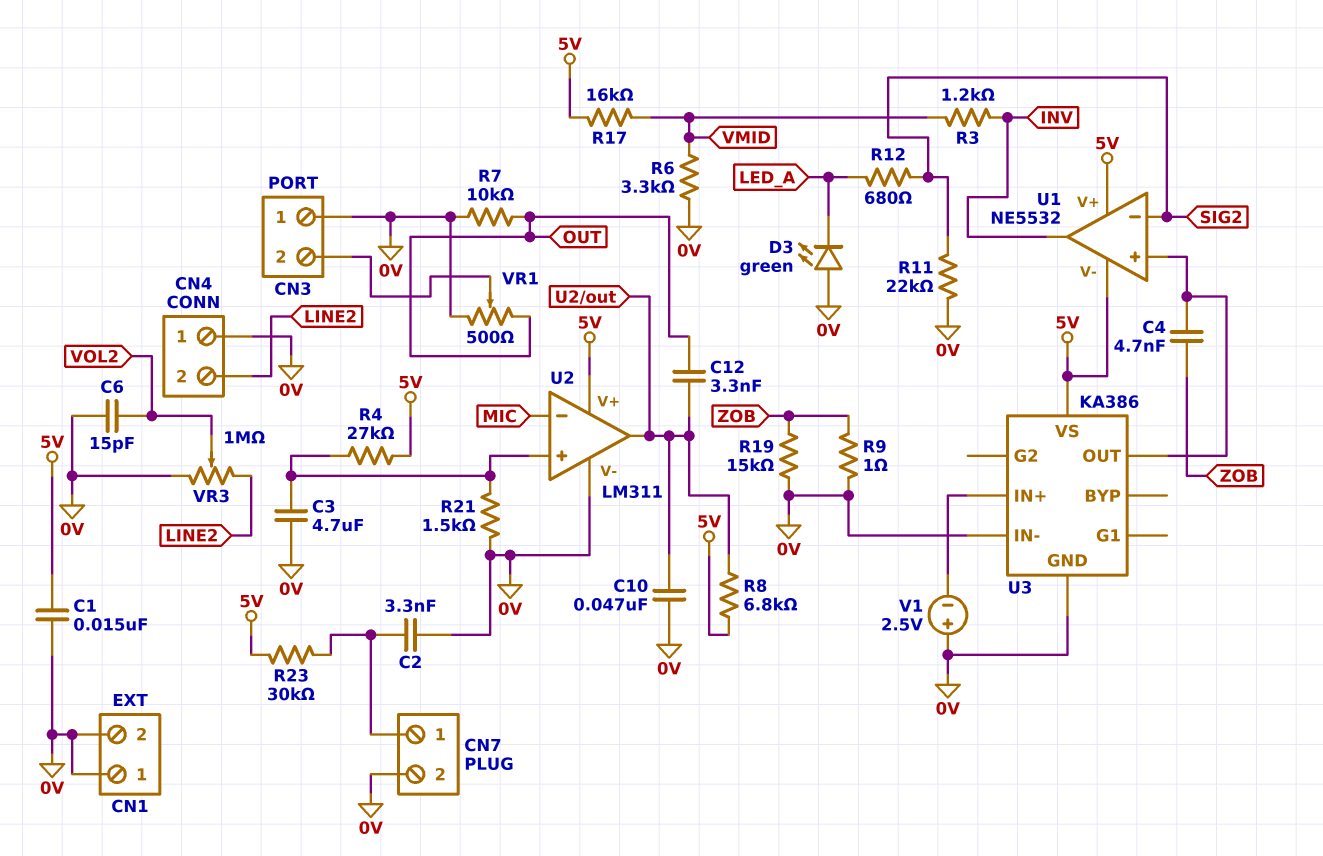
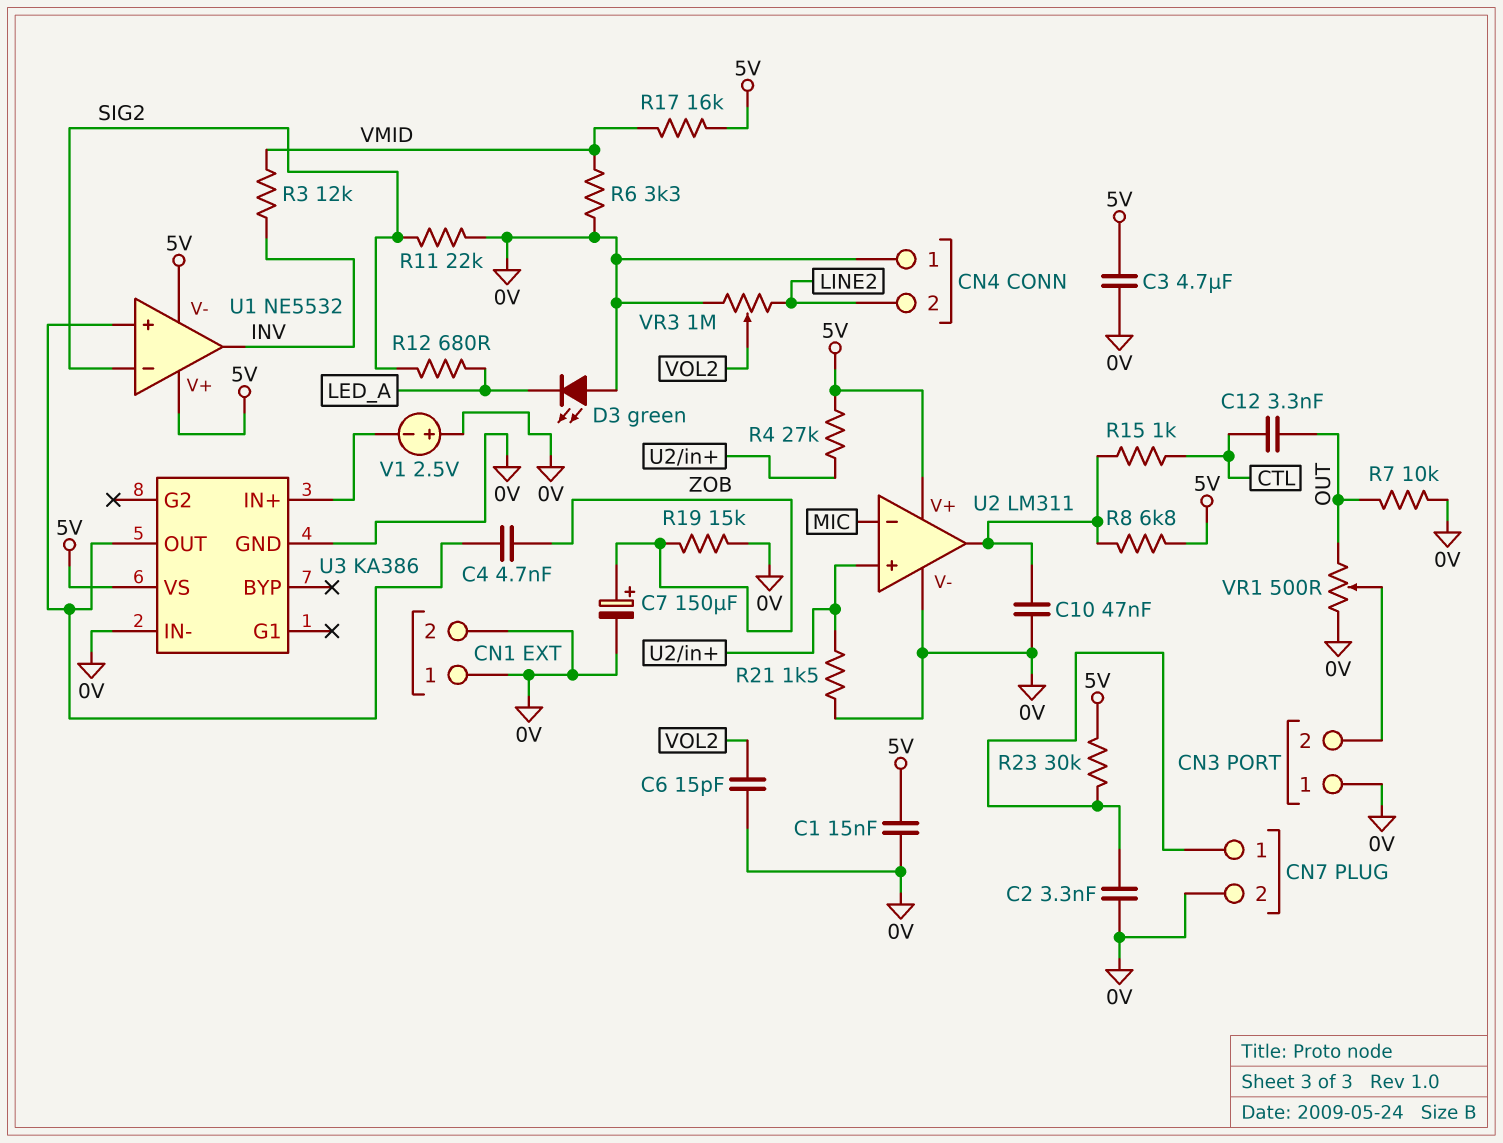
C3: 4.7uF (0V, U2/in+) -> 4.7uF (0V, 5V)
C7: none -> 150uF (plus ZOB, minus 0V)
C12: 3.3nF (OUT, U2/out) -> 3.3nF (CTL, OUT)
R3: 1.2k (INV, VMID) -> 12k (INV, VMID)
R9: 1 (0V, ZOB) -> none
R15: none -> 1k (CTL, U2/out)

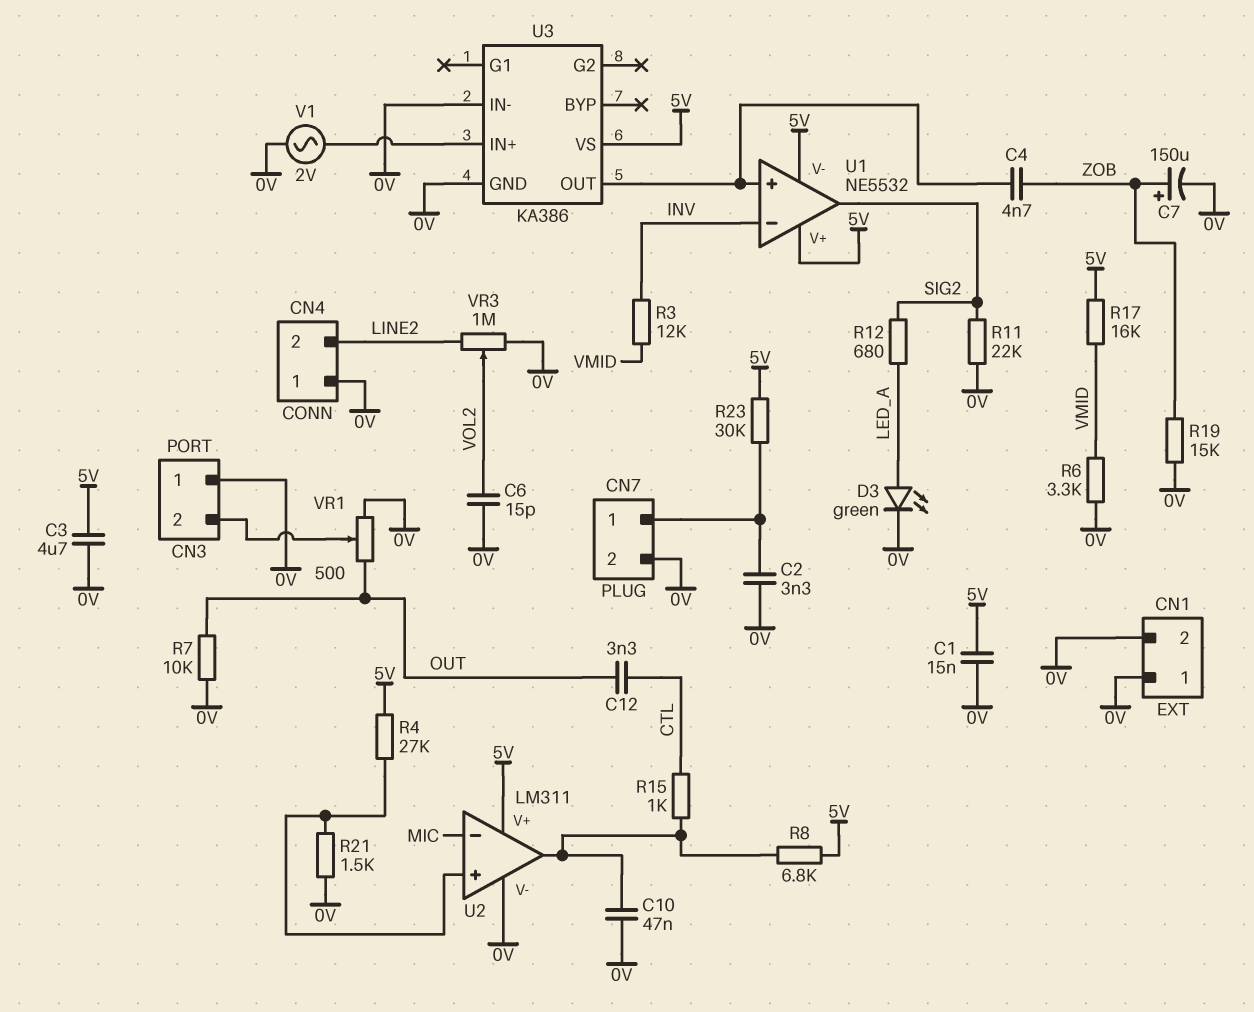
D3: LED green (A 0V, K LED_A) -> LED green (A LED_A, K 0V)
U1 pin in-: SIG2 -> INV
U1 pin out: INV -> SIG2
V1: 2.5V (plus 0V, minus U3/IN+) -> AC 2V (0V, U3/IN+)

